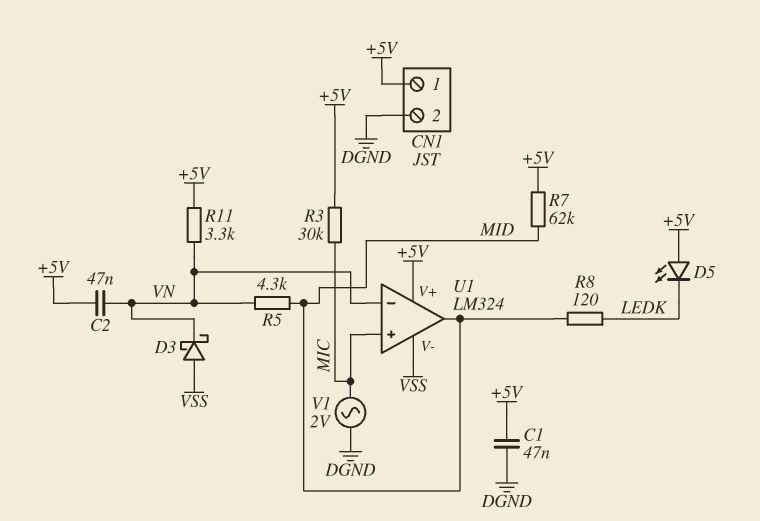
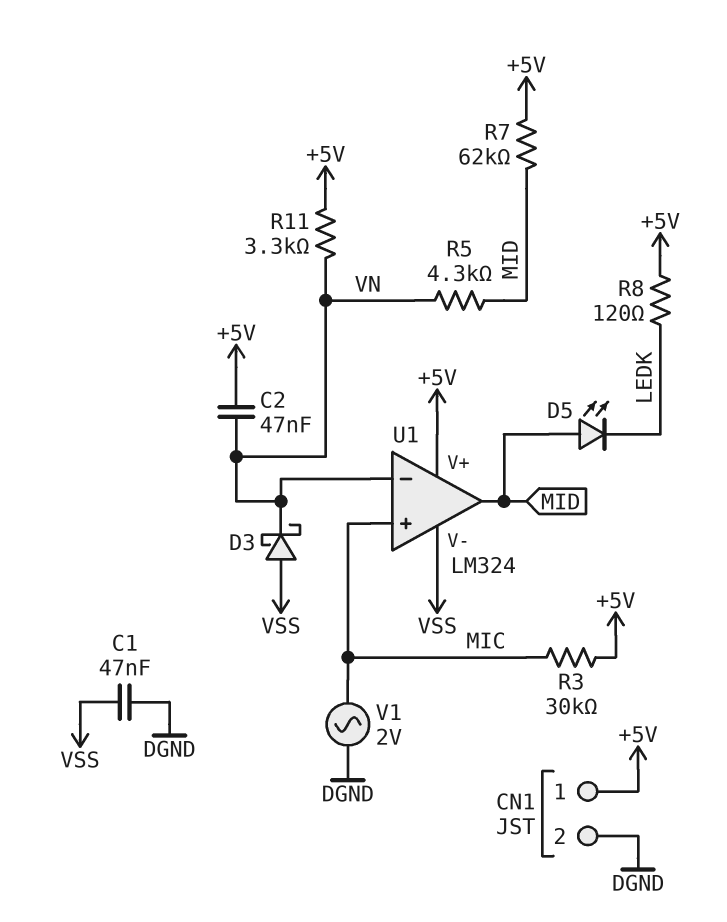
C1: 47nF (+5V, DGND) -> 47nF (DGND, VSS)
D5: LED (A +5V, K LEDK) -> LED (A MID, K LEDK)
R8: 120 (LEDK, MID) -> 120 (+5V, LEDK)

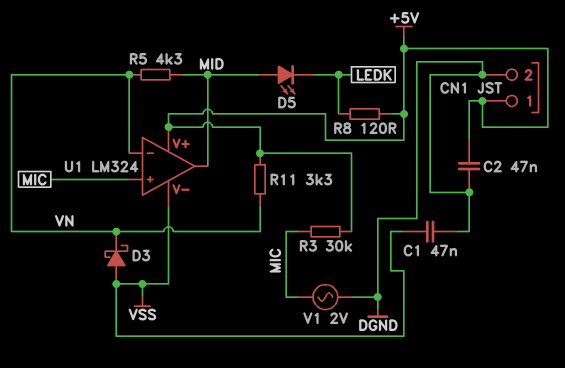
C2: 47nF (+5V, VN) -> 47nF (+5V, DGND)
R7: 62k (+5V, MID) -> none

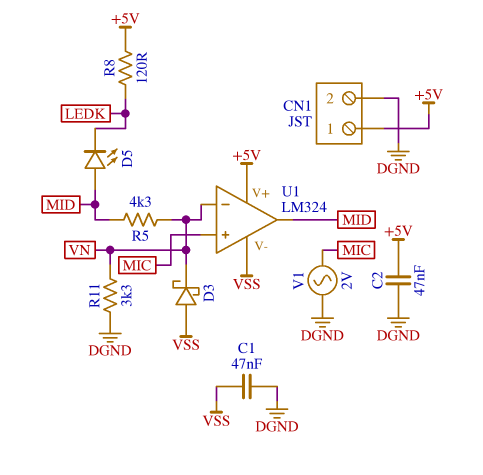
R3: 30k (+5V, MIC) -> none
R11: 3.3k (+5V, VN) -> 3.3k (DGND, VN)

